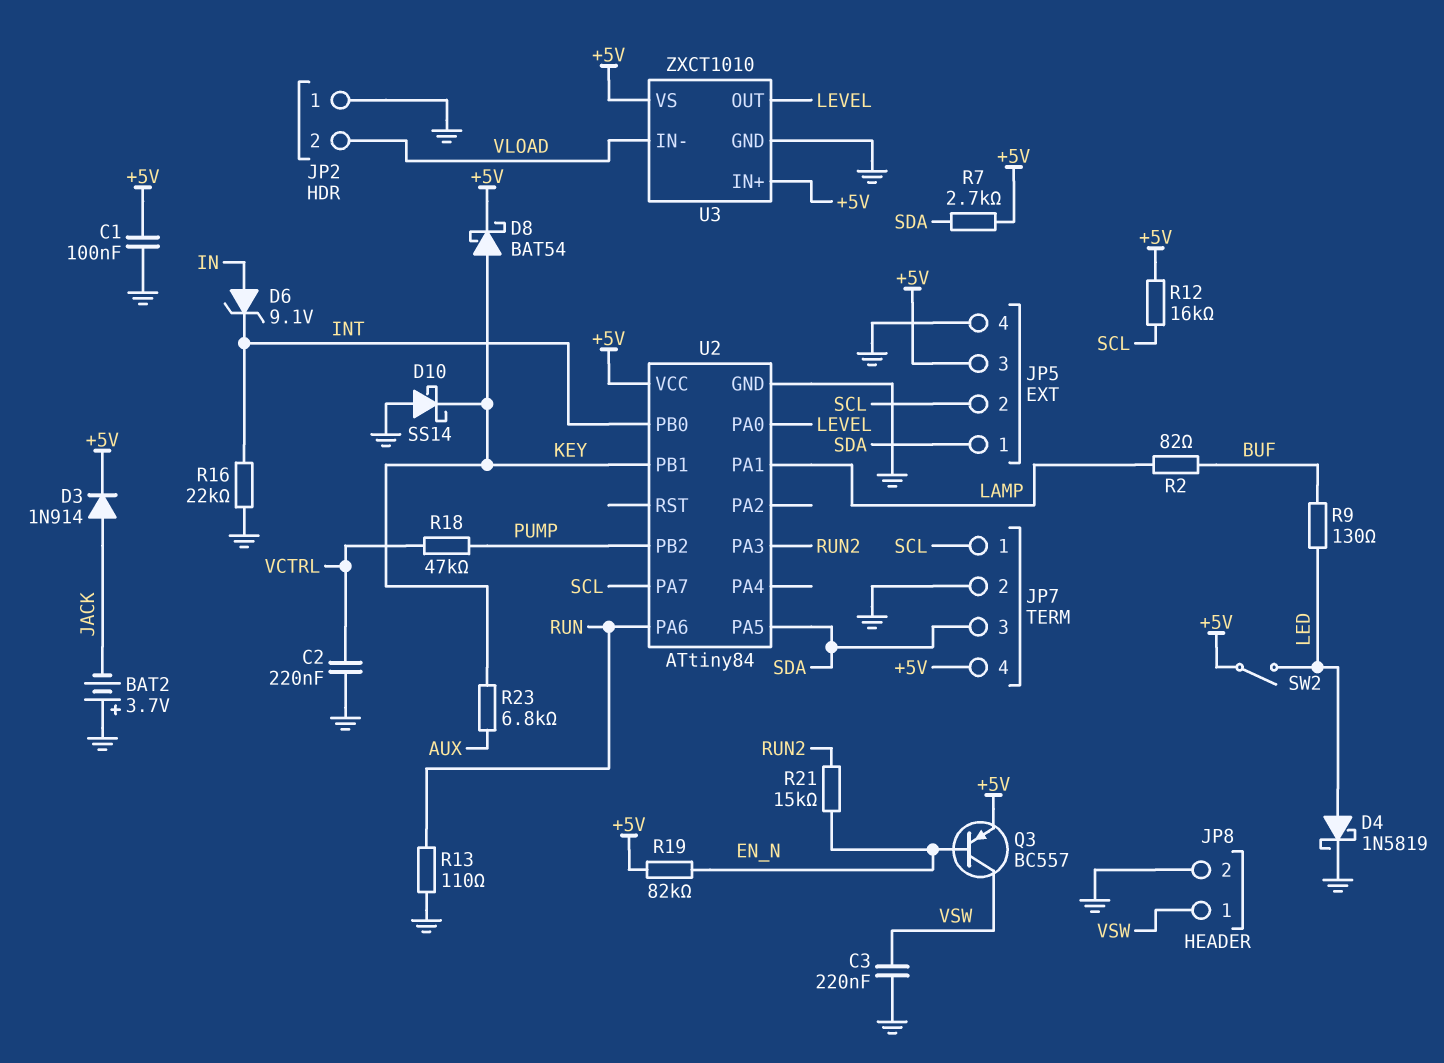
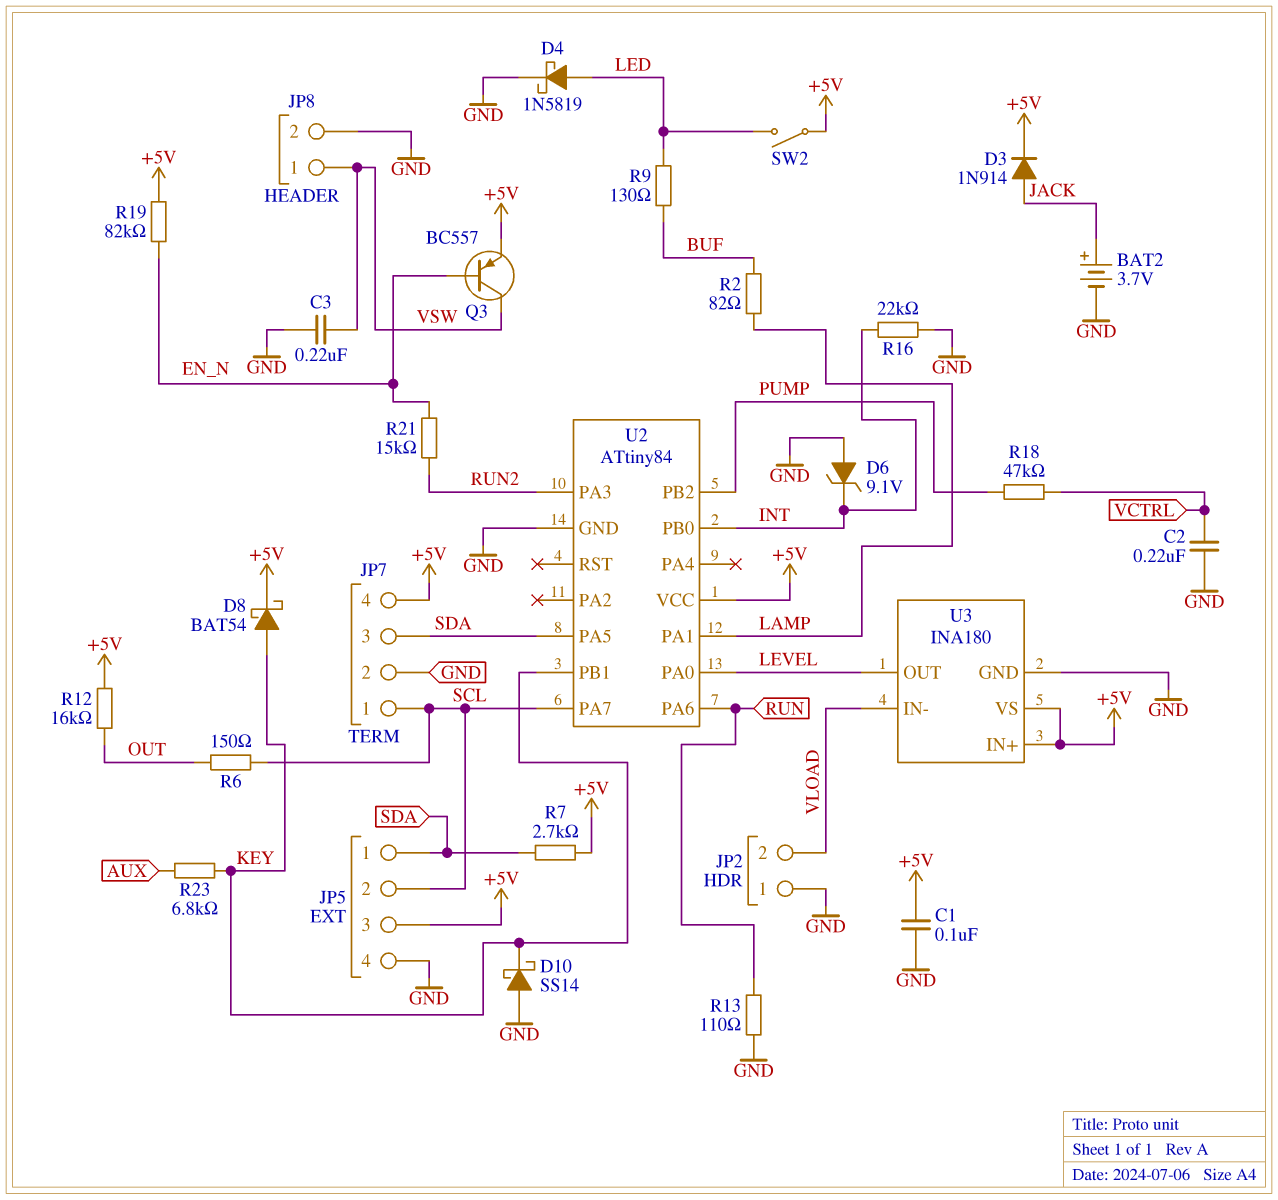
BAT2: 3.7V (plus GND, minus JACK) -> 3.7V (plus JACK, minus GND)
D6: zener 9.1V (A IN, K INT) -> zener 9.1V (A GND, K INT)
R6: none -> 150 (OUT, SCL)
R12: 16k (+5V, SCL) -> 16k (+5V, OUT)
U3: ZXCT1010 -> INA180

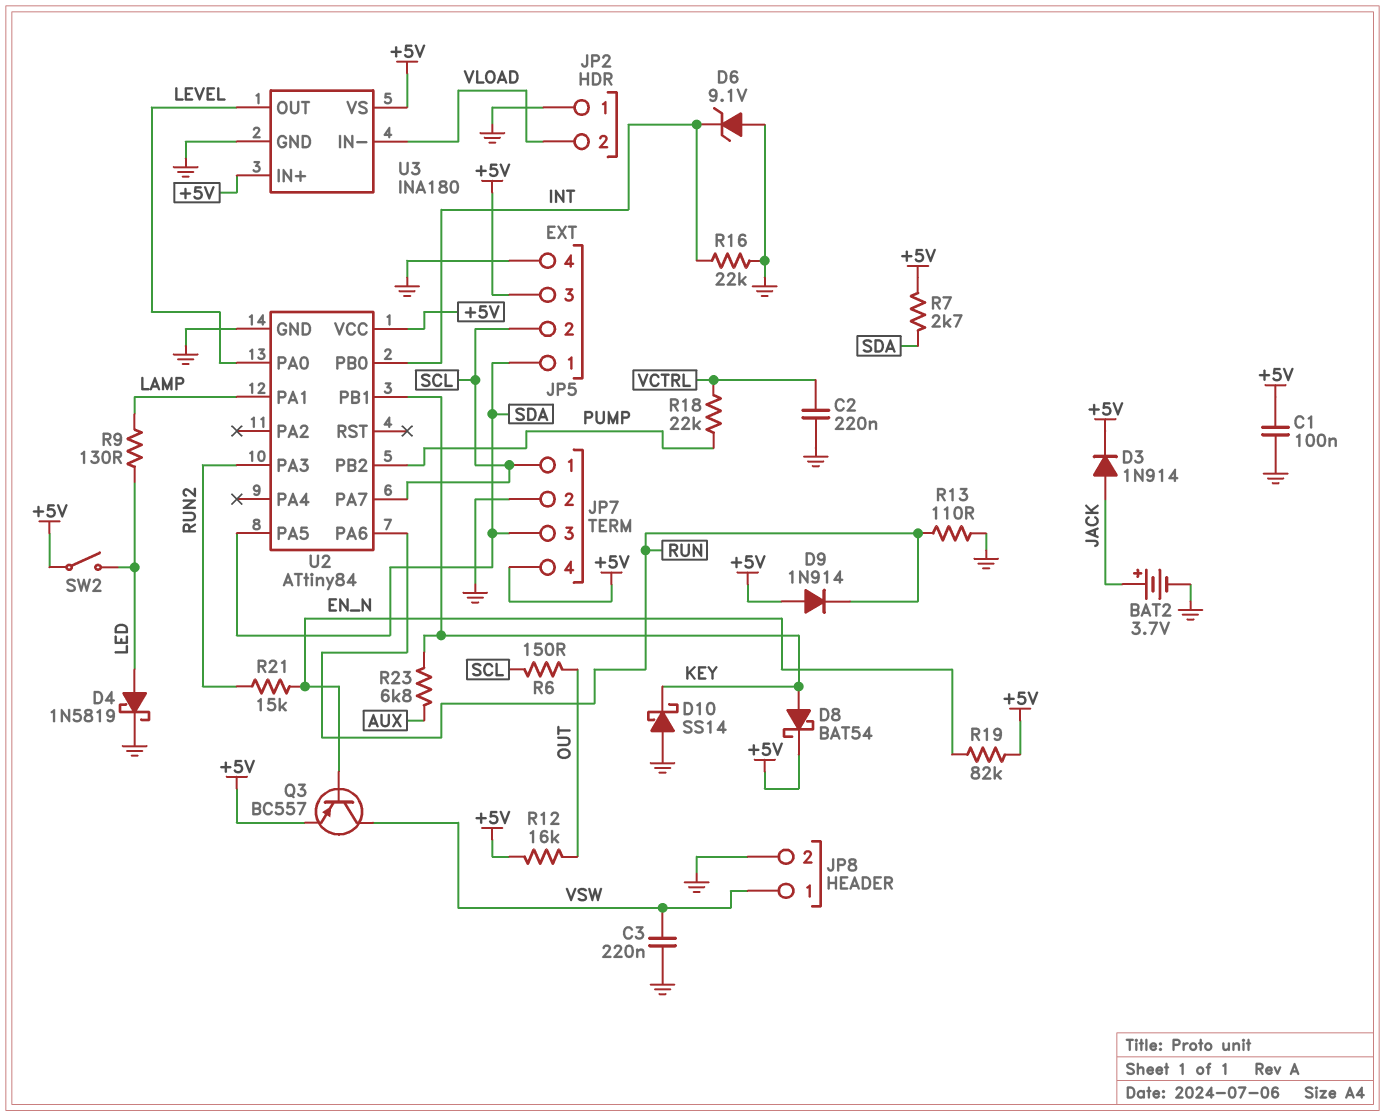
D9: none -> diode 1N914 (A +5V, K RUN)
R2: 82 (BUF, LAMP) -> none
R9: 130 (BUF, LED) -> 130 (LAMP, LED)
R18: 47k (PUMP, VCTRL) -> 22k (PUMP, VCTRL)

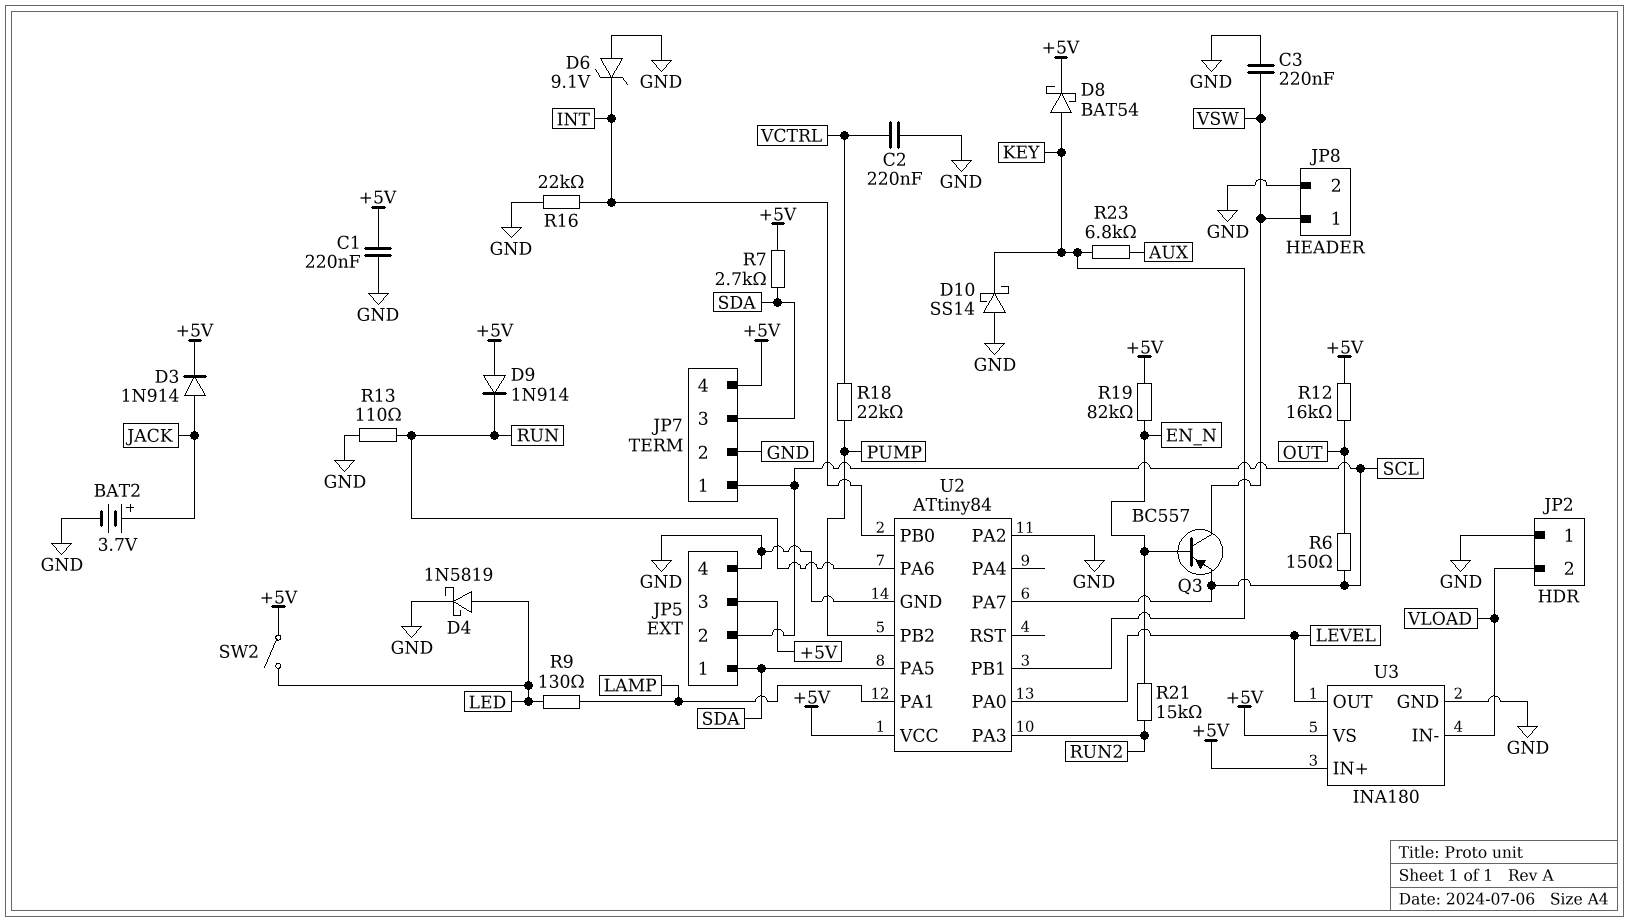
C1: 100nF (+5V, GND) -> 220nF (+5V, GND)
Q3: PNP BC557 (B EN_N, C VSW, E +5V) -> PNP BC557 (B EN_N, C VSW, E SCL)
U2 pin PA2: none -> GND

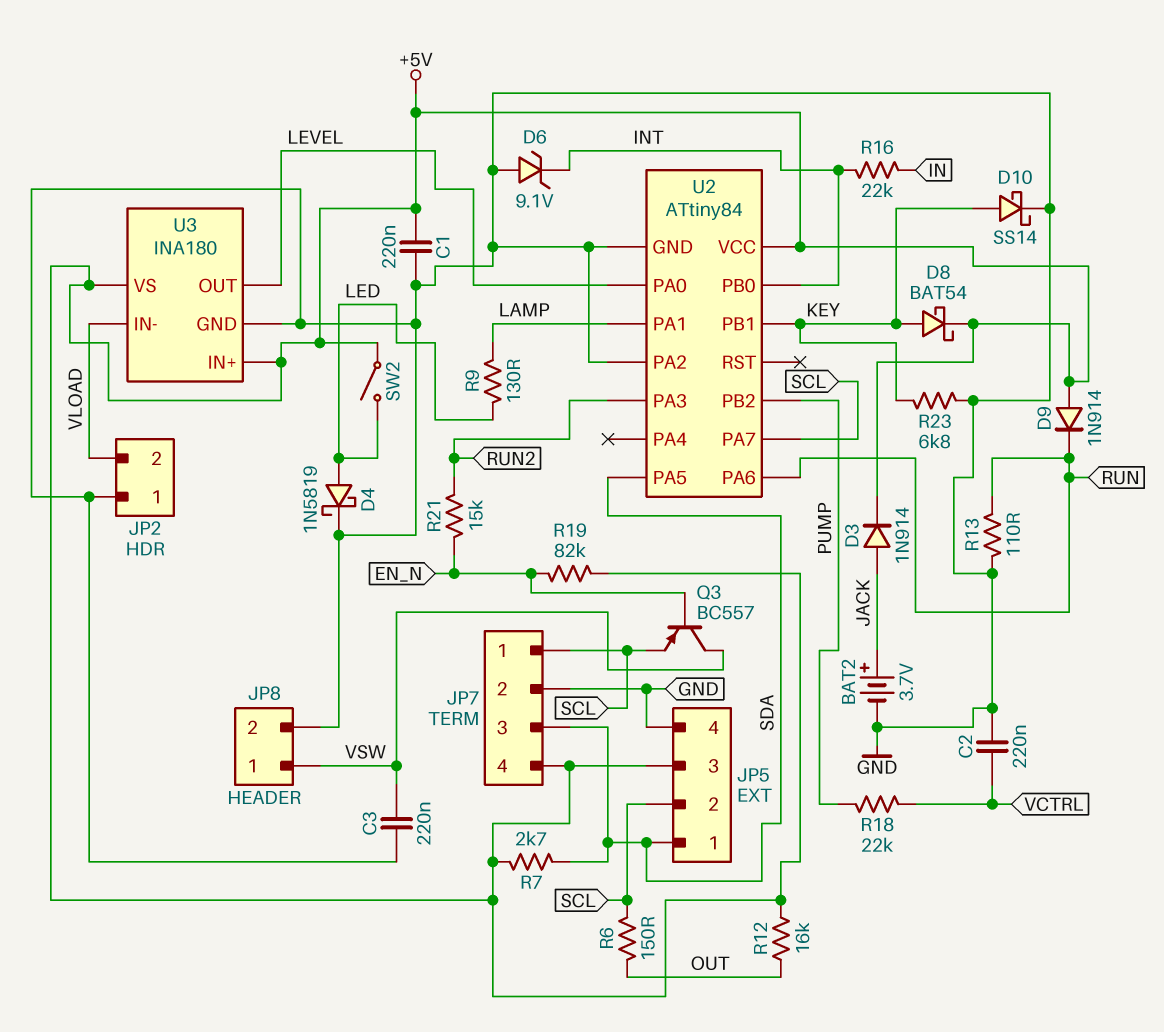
D10: schottky SS14 (A GND, K KEY) -> schottky SS14 (A KEY, K GND)
R16: 22k (GND, INT) -> 22k (IN, INT)
R23: 6.8k (AUX, KEY) -> 6.8k (GND, KEY)

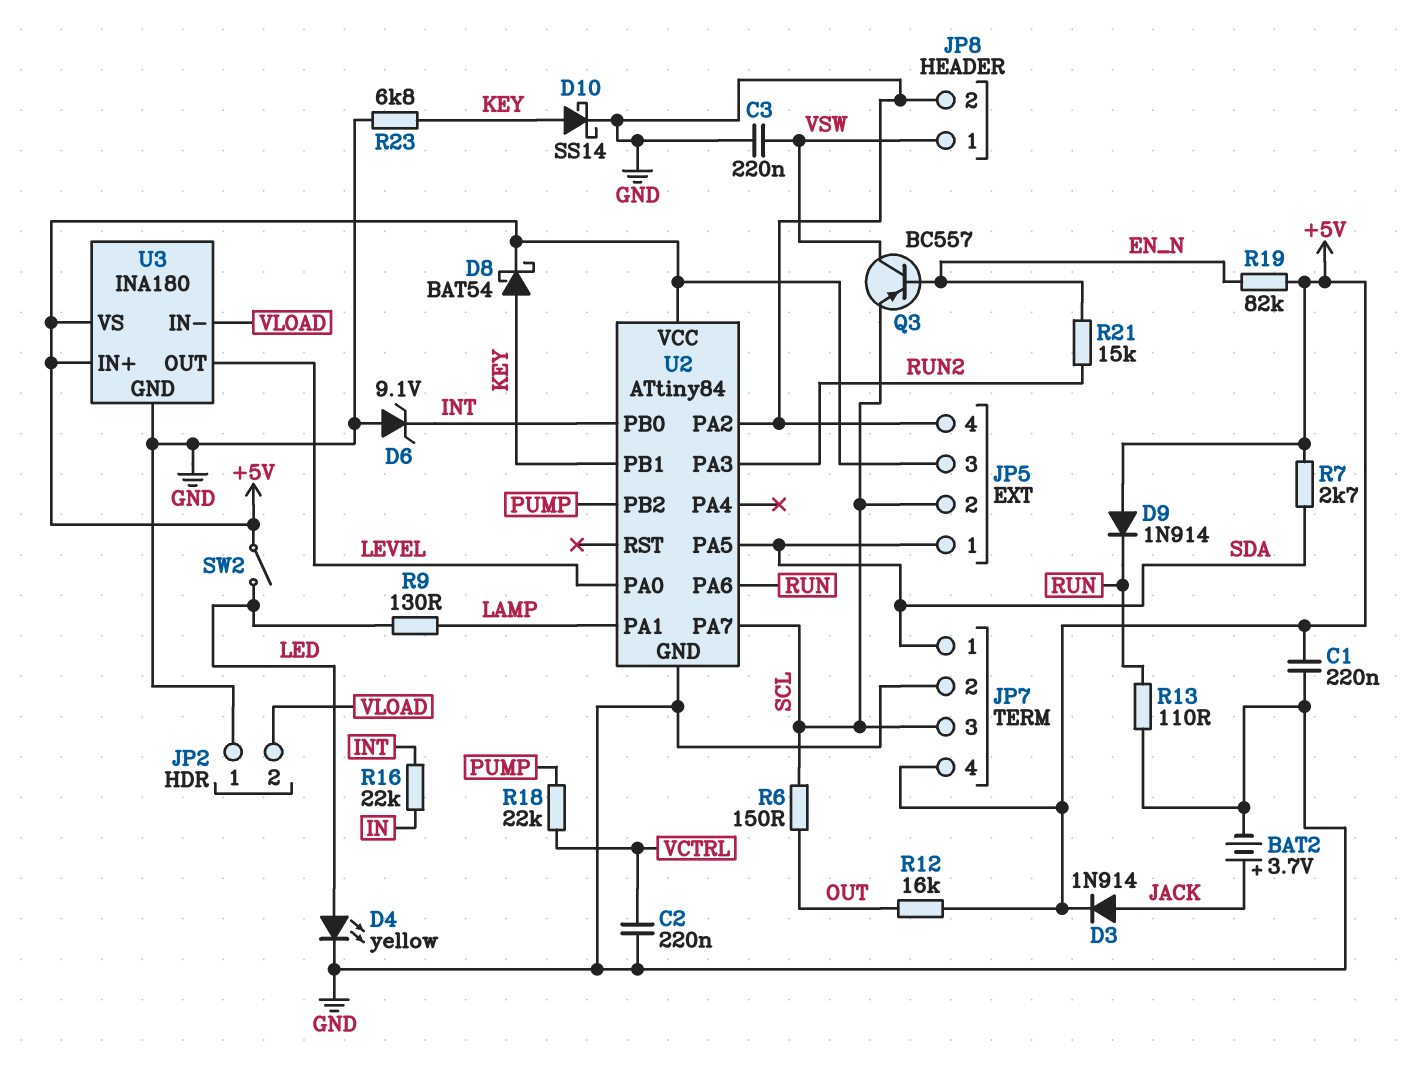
D4: schottky 1N5819 (A LED, K GND) -> LED yellow (A LED, K GND)
JP7 pin 1: SCL -> SDA
JP7 pin 3: SDA -> SCL

